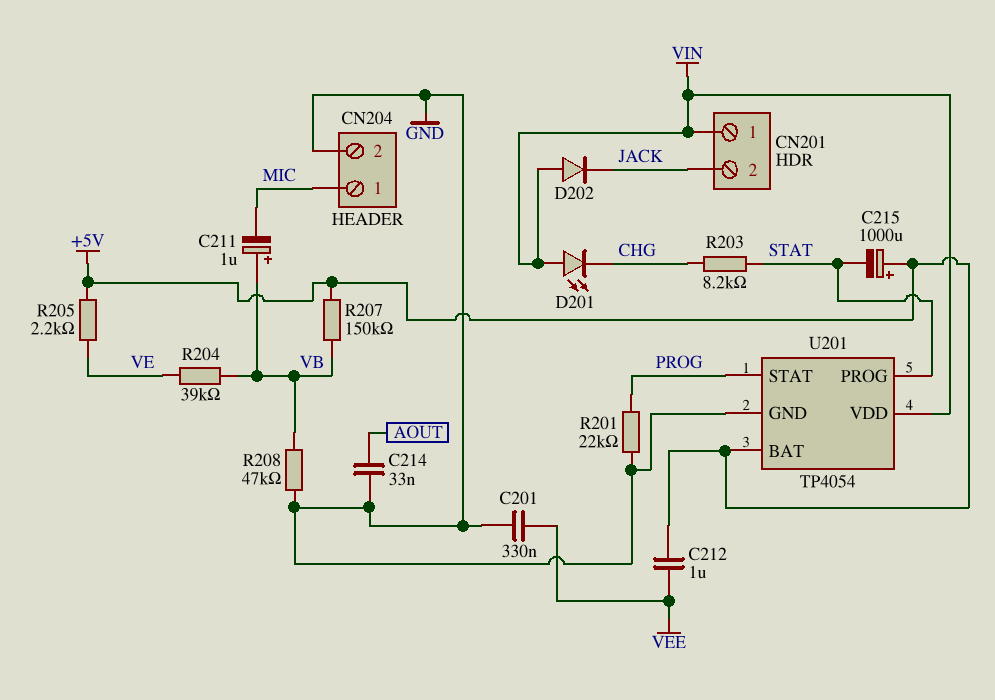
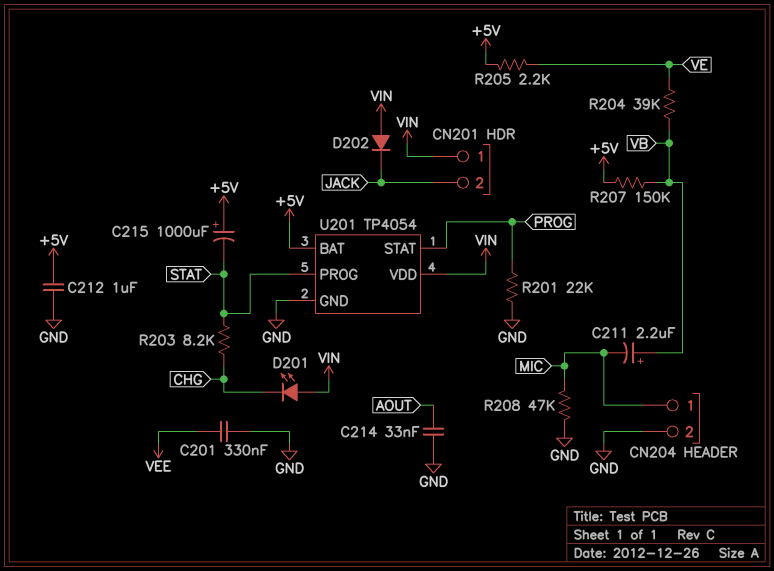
C211: 1uF (plus VB, minus MIC) -> 2.2uF (plus VB, minus MIC)
C212: 1uF (+5V, VEE) -> 1uF (+5V, GND)
R208: 47k (GND, VB) -> 47k (GND, MIC)

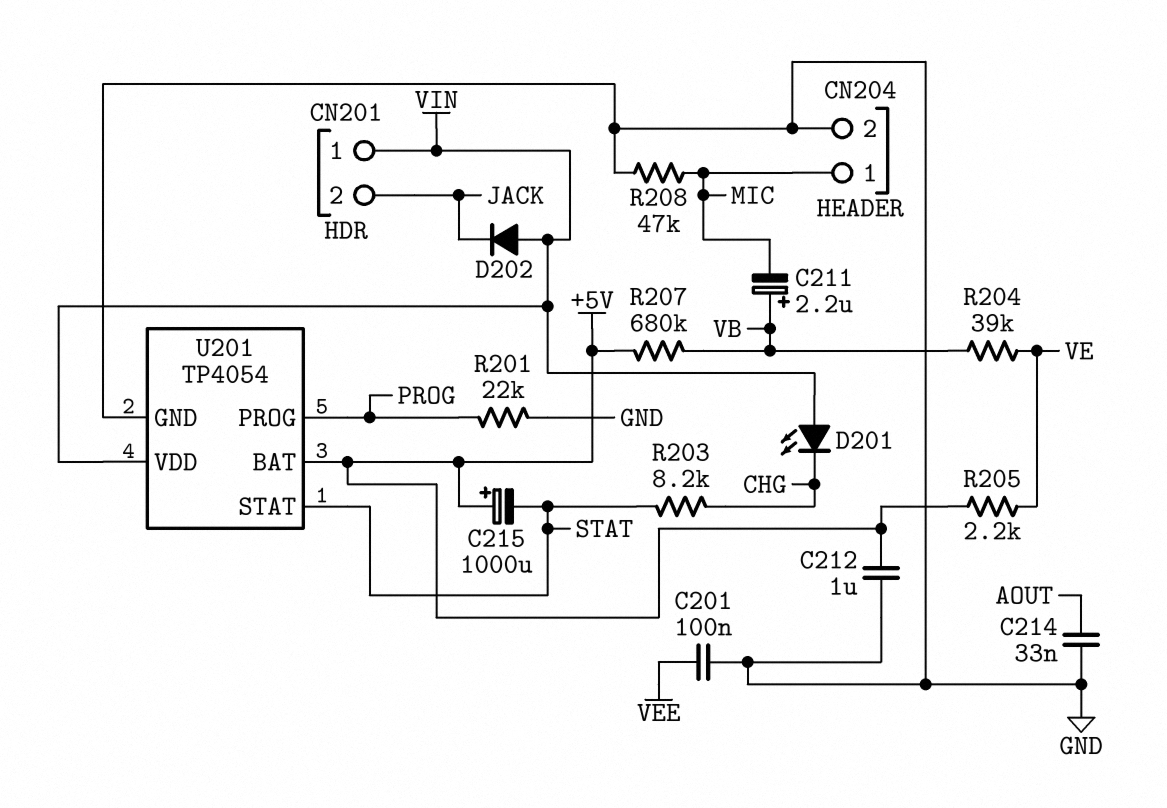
C201: 330nF (GND, VEE) -> 100nF (GND, VEE)
R207: 150k (+5V, VB) -> 680k (+5V, VB)
U201 pin PROG: STAT -> PROG
U201 pin STAT: PROG -> STAT

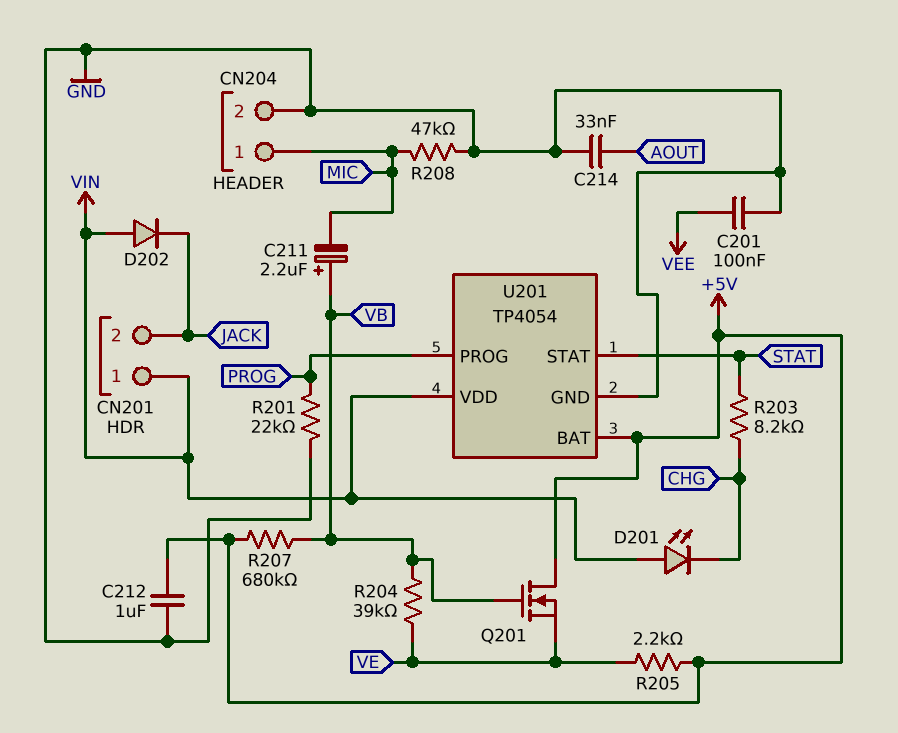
C215: 1000uF (plus +5V, minus STAT) -> none
Q201: none -> NMOS (G VB, D +5V, S VE)

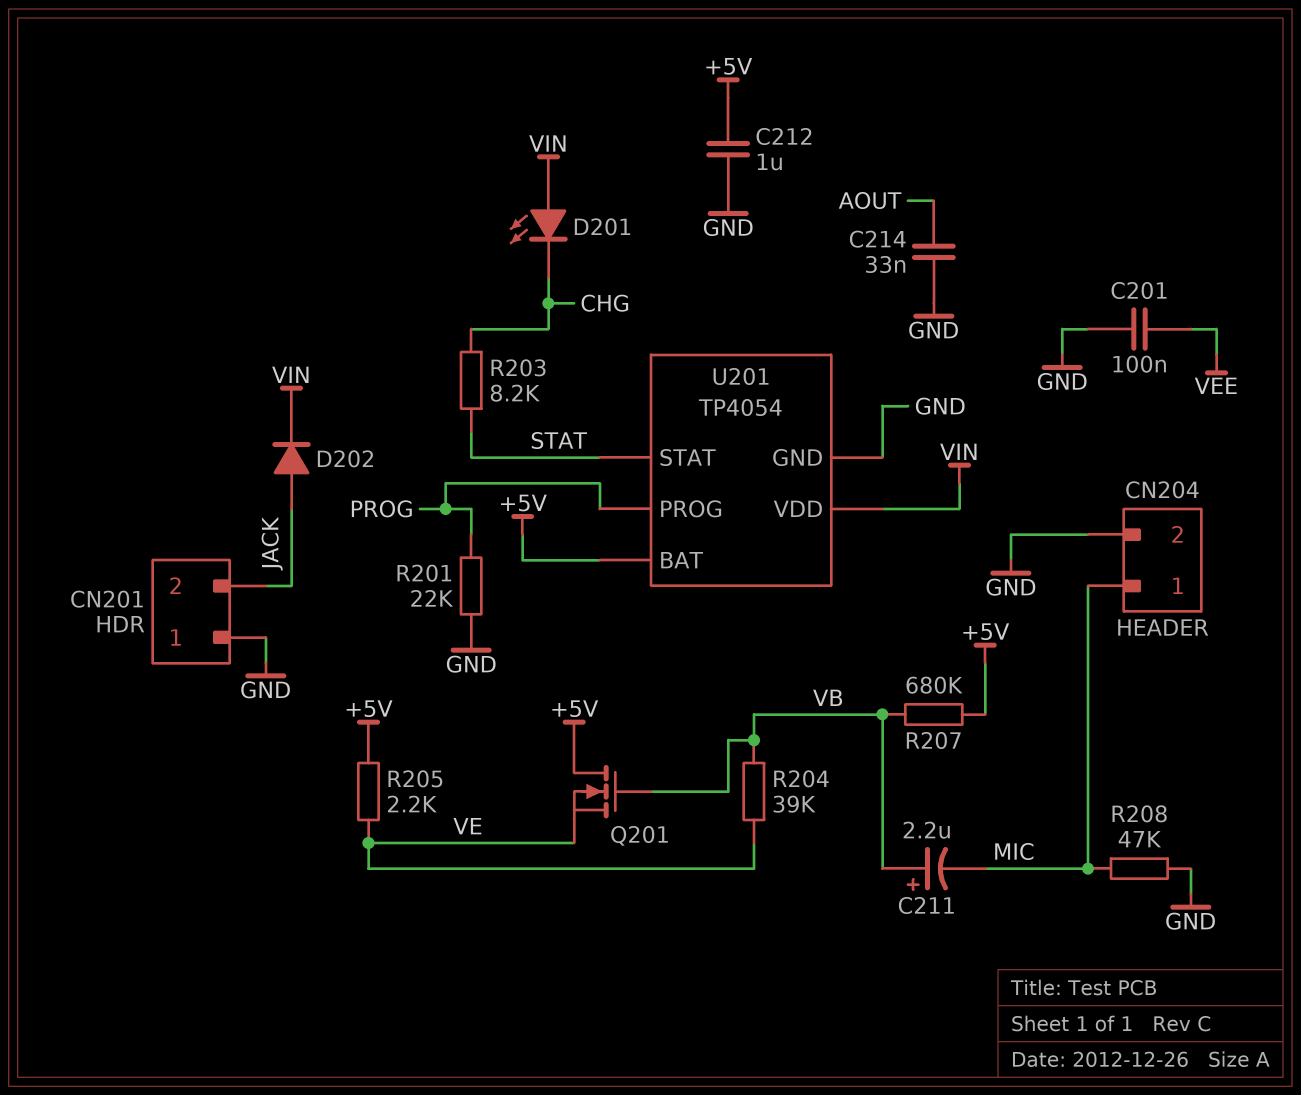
CN201 pin 1: VIN -> GND
D202: diode (A VIN, K JACK) -> diode (A JACK, K VIN)

